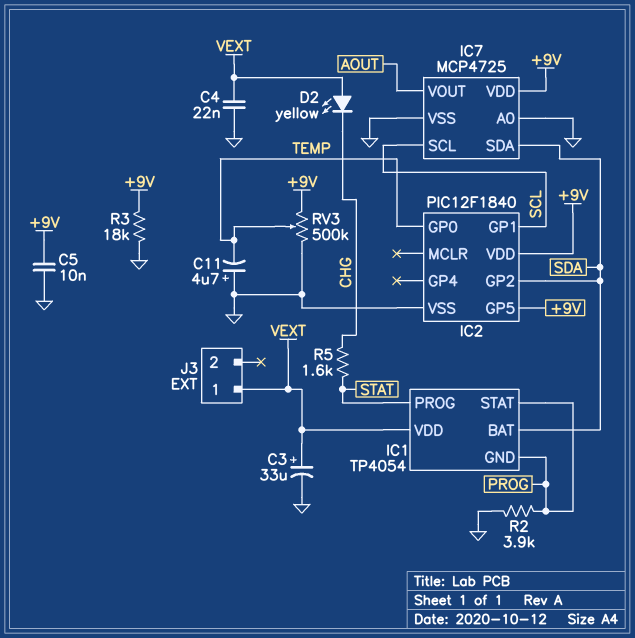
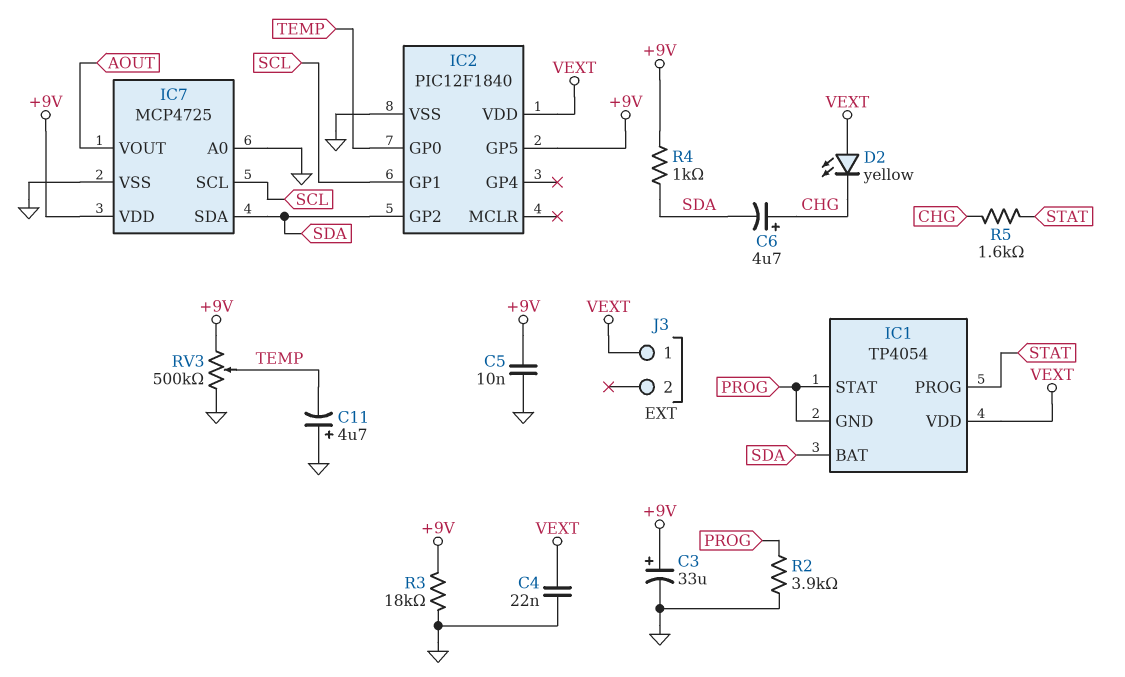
C3: 33uF (plus VEXT, minus GND) -> 33uF (plus +9V, minus GND)
C6: none -> 4.7uF (plus CHG, minus SDA)
IC2 pin VDD: +9V -> VEXT
R4: none -> 1k (+9V, SDA)

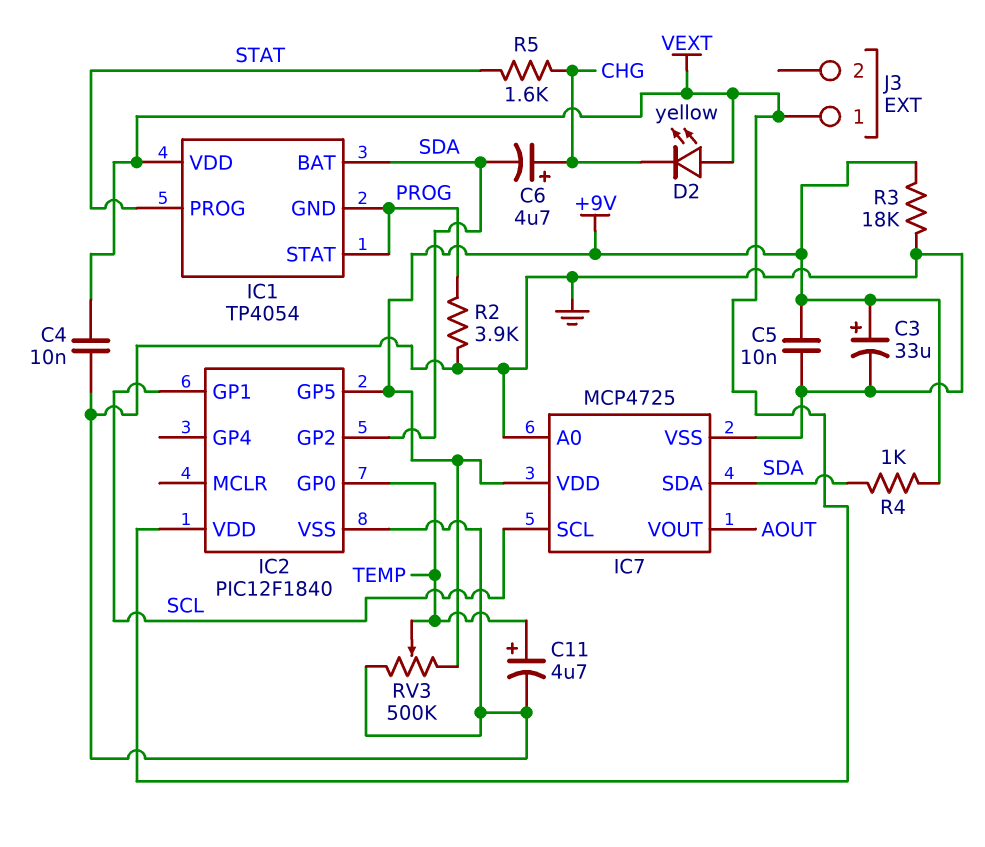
C4: 22nF (GND, VEXT) -> 10nF (GND, VEXT)
C11: 4.7uF (plus GND, minus TEMP) -> 4.7uF (plus TEMP, minus GND)

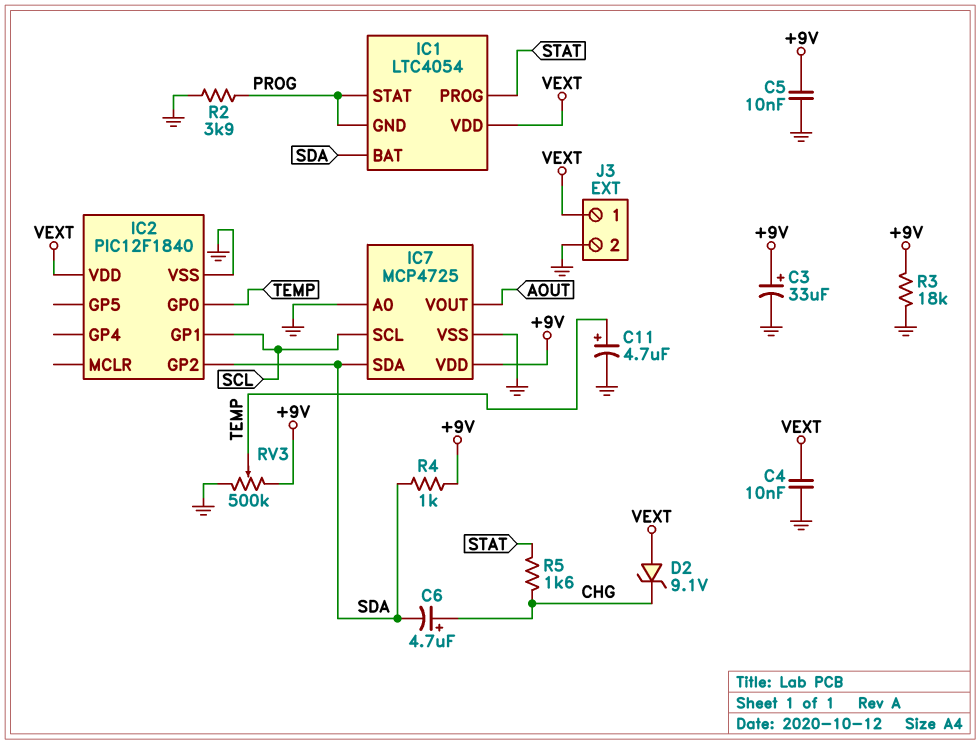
D2: LED yellow (A VEXT, K CHG) -> zener 9.1V (A VEXT, K CHG)
IC1: TP4054 -> LTC4054
IC2 pin GP5: +9V -> none
J3 pin 2: none -> GND

